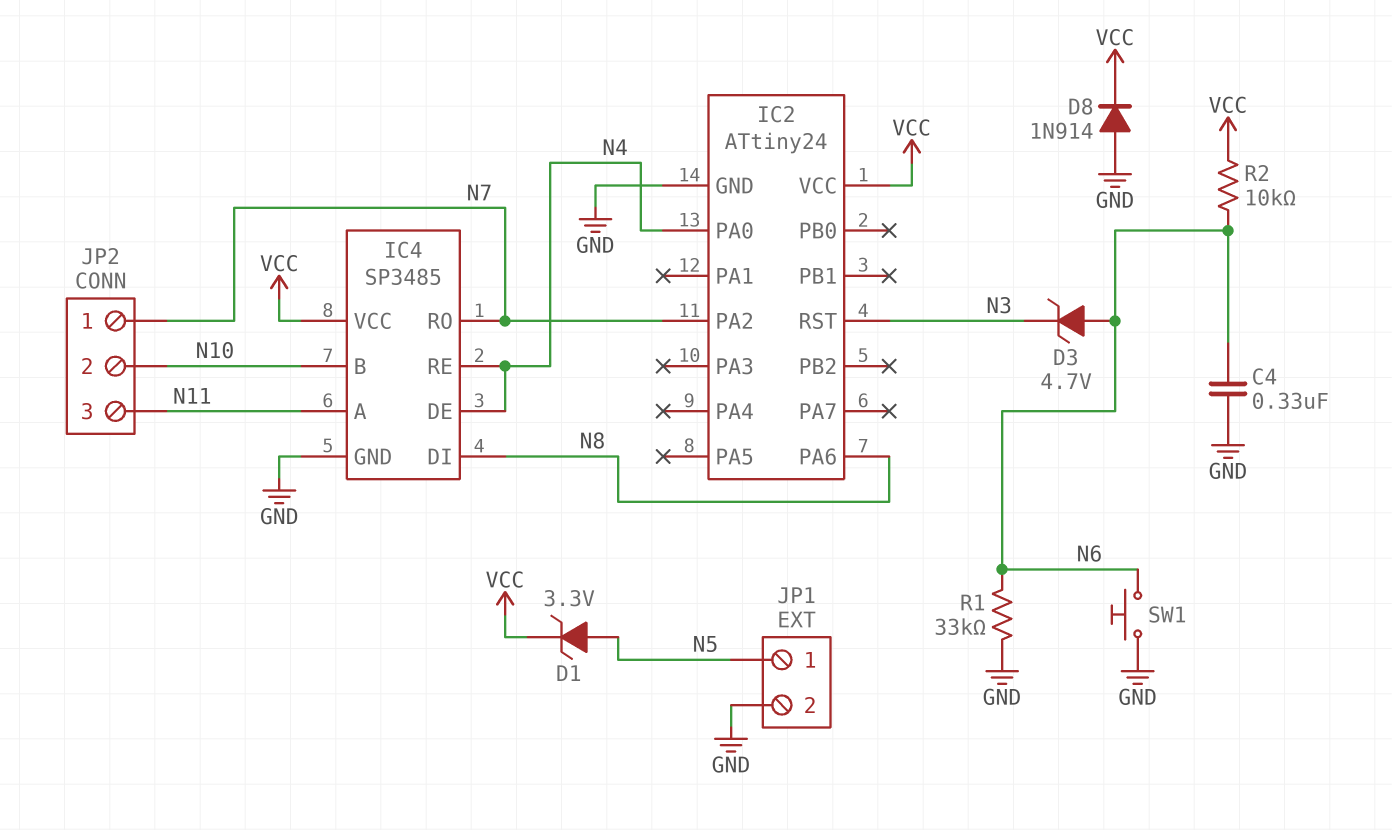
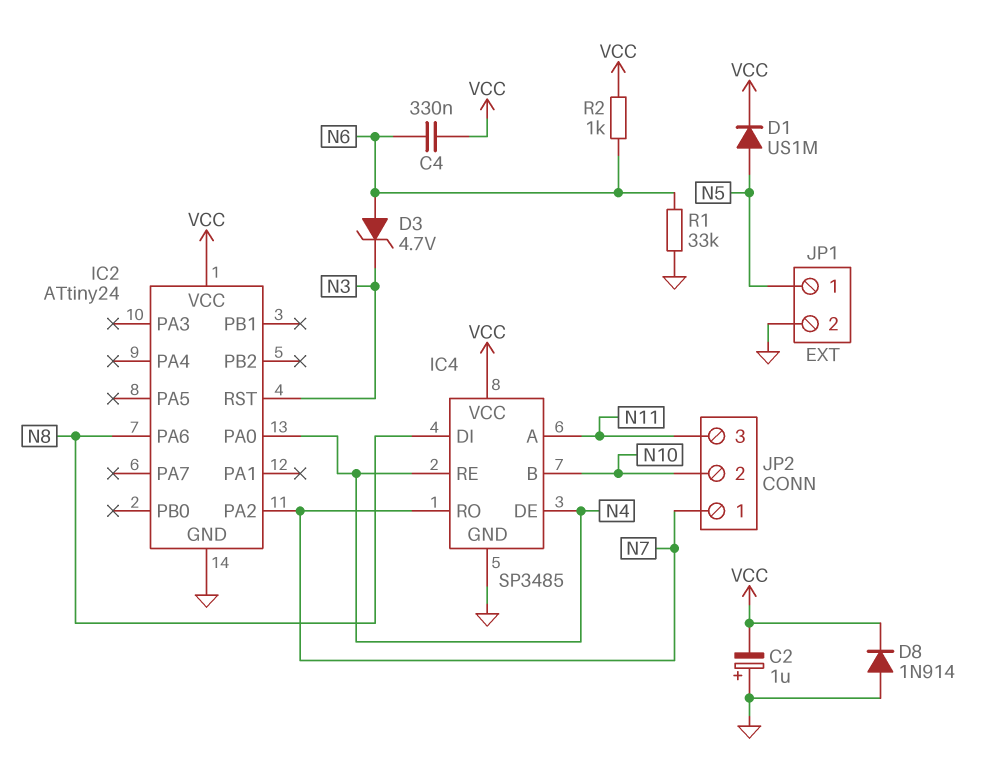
C2: none -> 1uF (plus GND, minus VCC)
C4: 330nF (GND, N6) -> 330nF (N6, VCC)
D1: zener 3.3V (A N5, K VCC) -> diode US1M (A N5, K VCC)
R2: 10k (N6, VCC) -> 1k (N6, VCC)
SW1: button (GND, N6) -> none

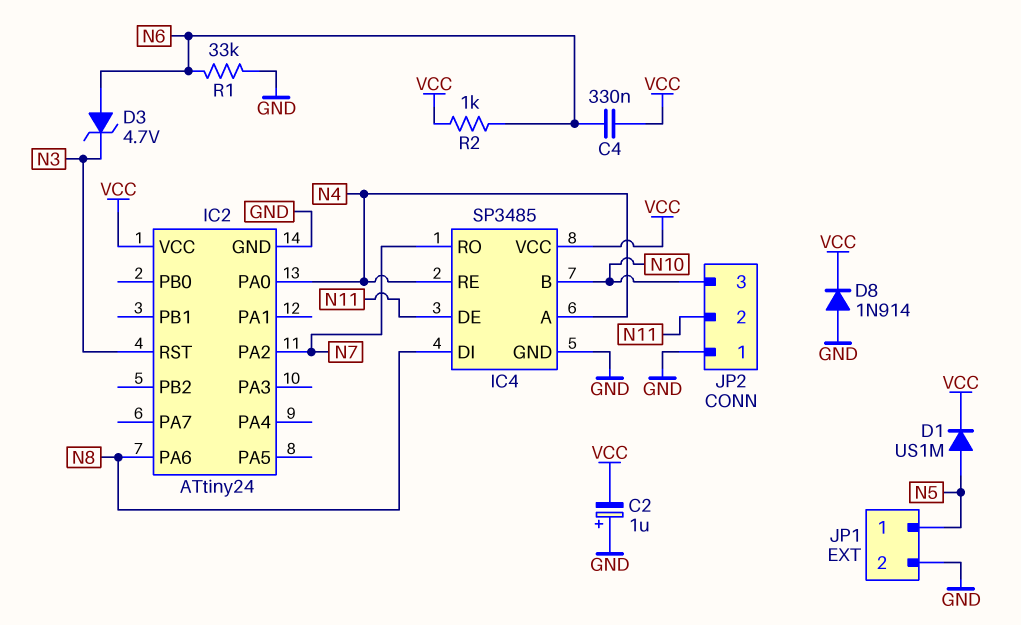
IC4 pin A: N11 -> N4
IC4 pin DE: N4 -> N11
JP2 pin 1: N7 -> GND
JP2 pin 2: N10 -> N11
JP2 pin 3: N11 -> N10

